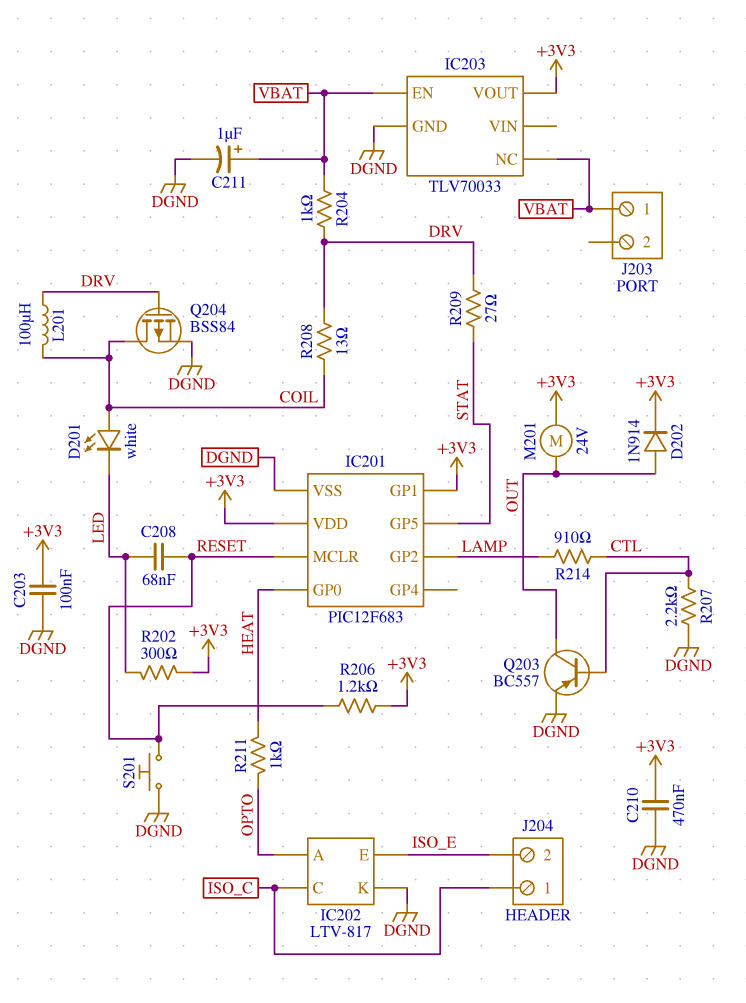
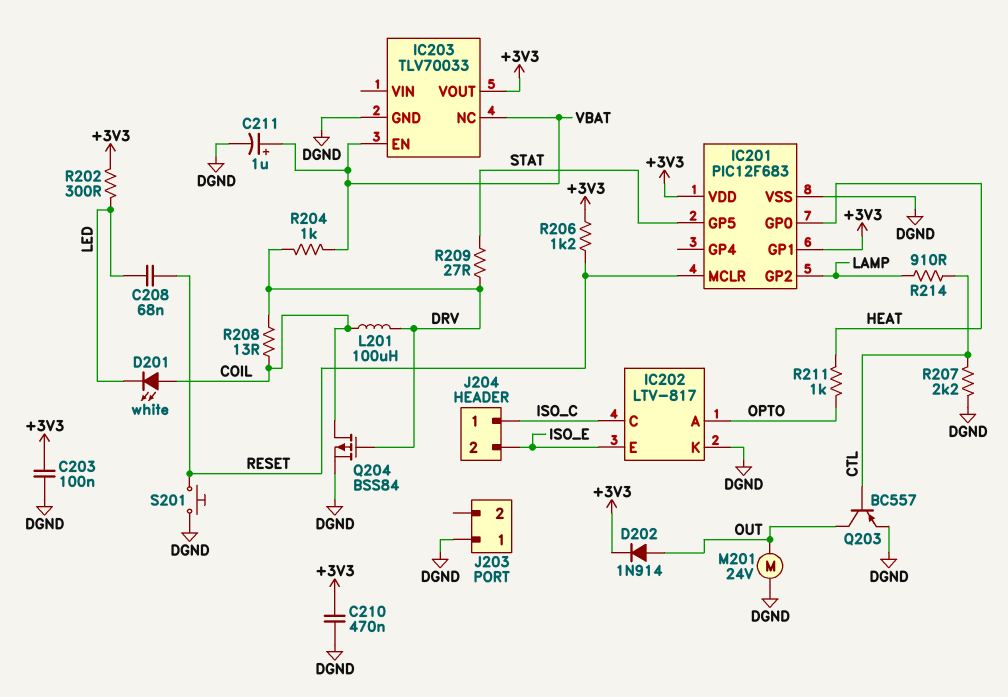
J203 pin 1: VBAT -> DGND
M201: motor 24V (+3V3, OUT) -> motor 24V (DGND, OUT)

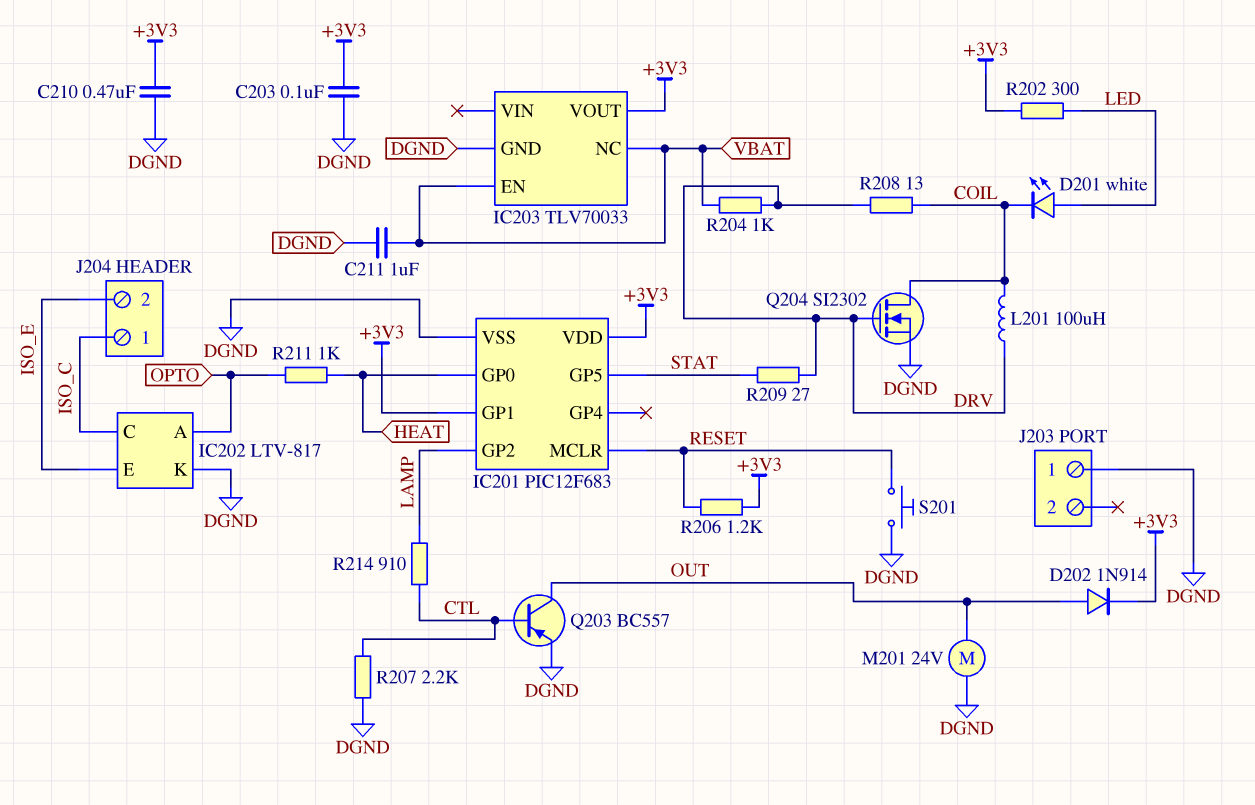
C208: 68nF (LED, RESET) -> none
C211: 1uF (plus VBAT, minus DGND) -> 1uF (DGND, VBAT)
D201: LED white (A COIL, K LED) -> LED white (A LED, K COIL)
Q204: PMOS BSS84 (G DRV, D COIL, S DGND) -> NMOS SI2302 (G DRV, D COIL, S DGND)

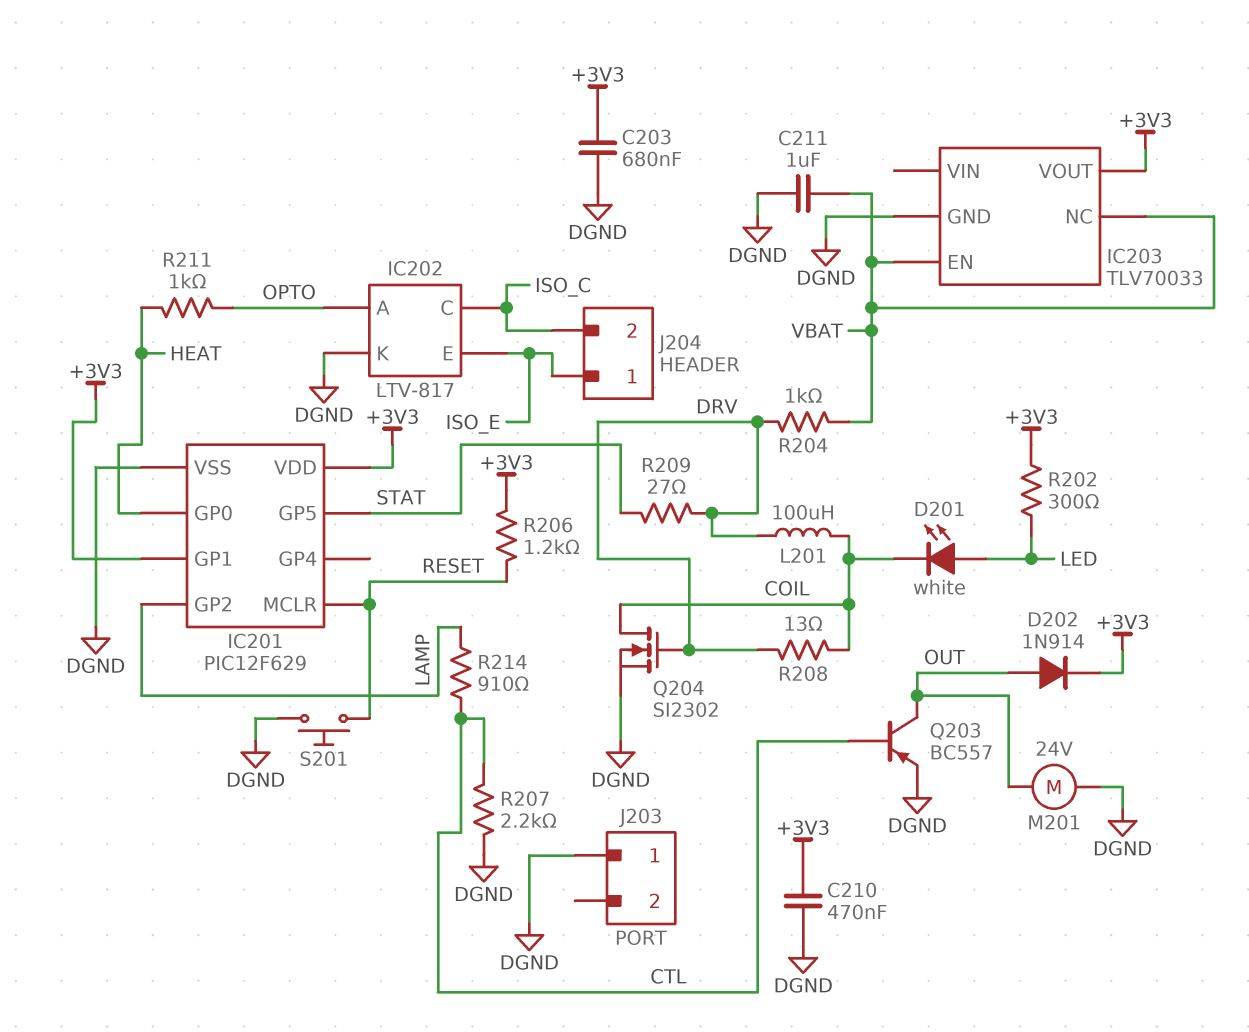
C203: 100nF (+3V3, DGND) -> 680nF (+3V3, DGND)
IC201: PIC12F683 -> PIC12F629
J204 pin 1: ISO_C -> ISO_E
J204 pin 2: ISO_E -> ISO_C

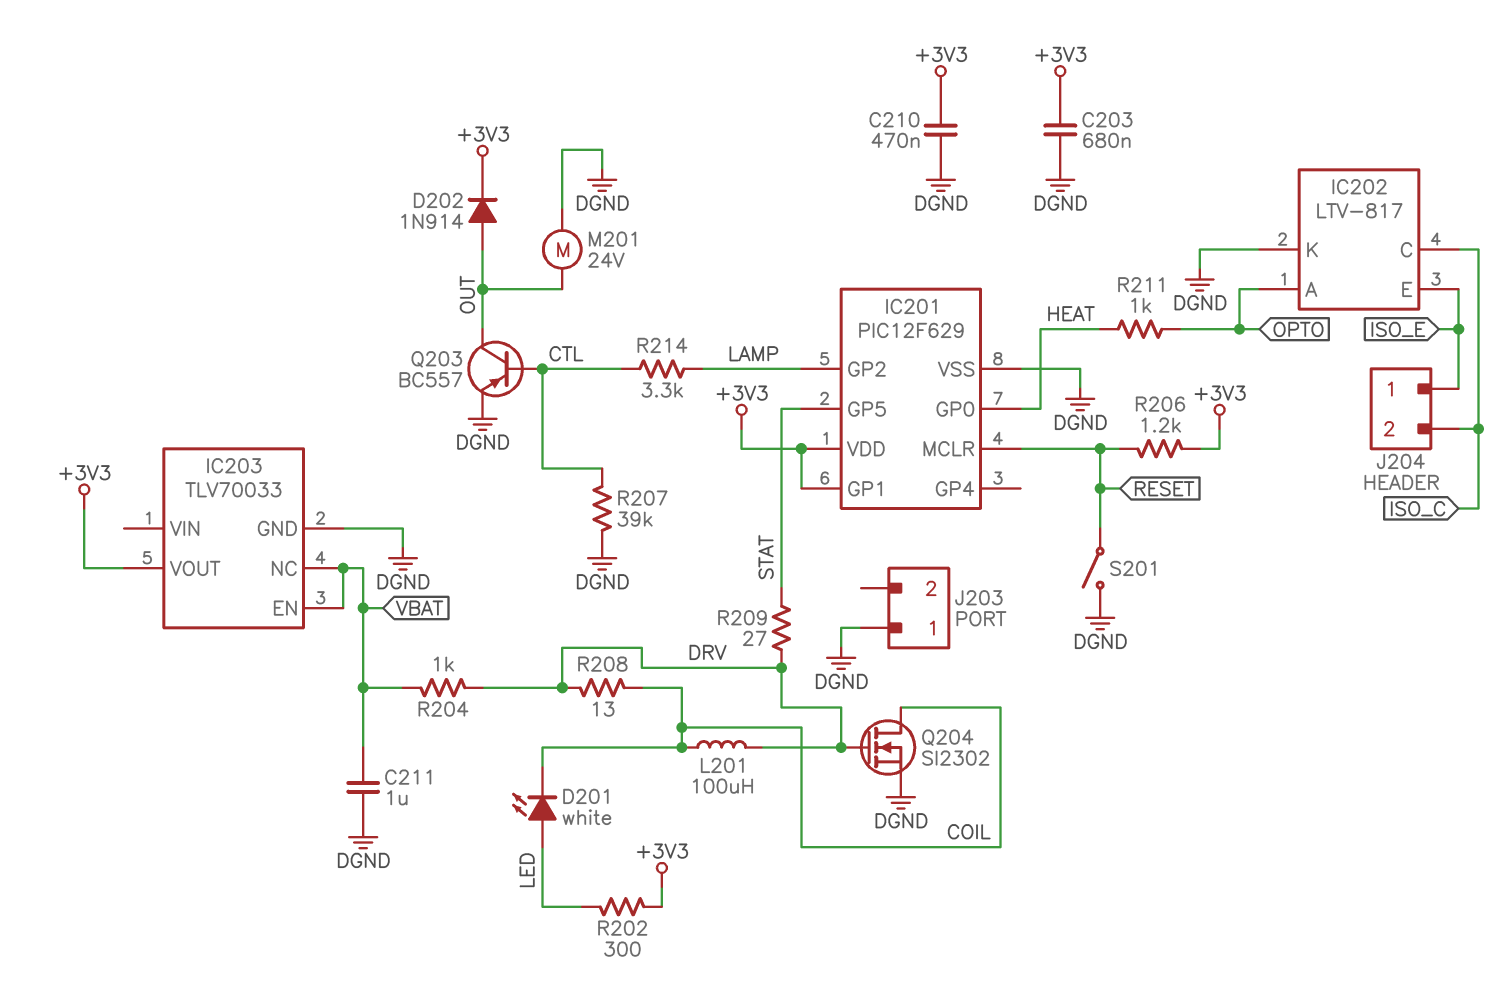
R207: 2.2k (CTL, DGND) -> 39k (CTL, DGND)
R214: 910 (CTL, LAMP) -> 3.3k (CTL, LAMP)
S201: button (DGND, RESET) -> switch (DGND, RESET)

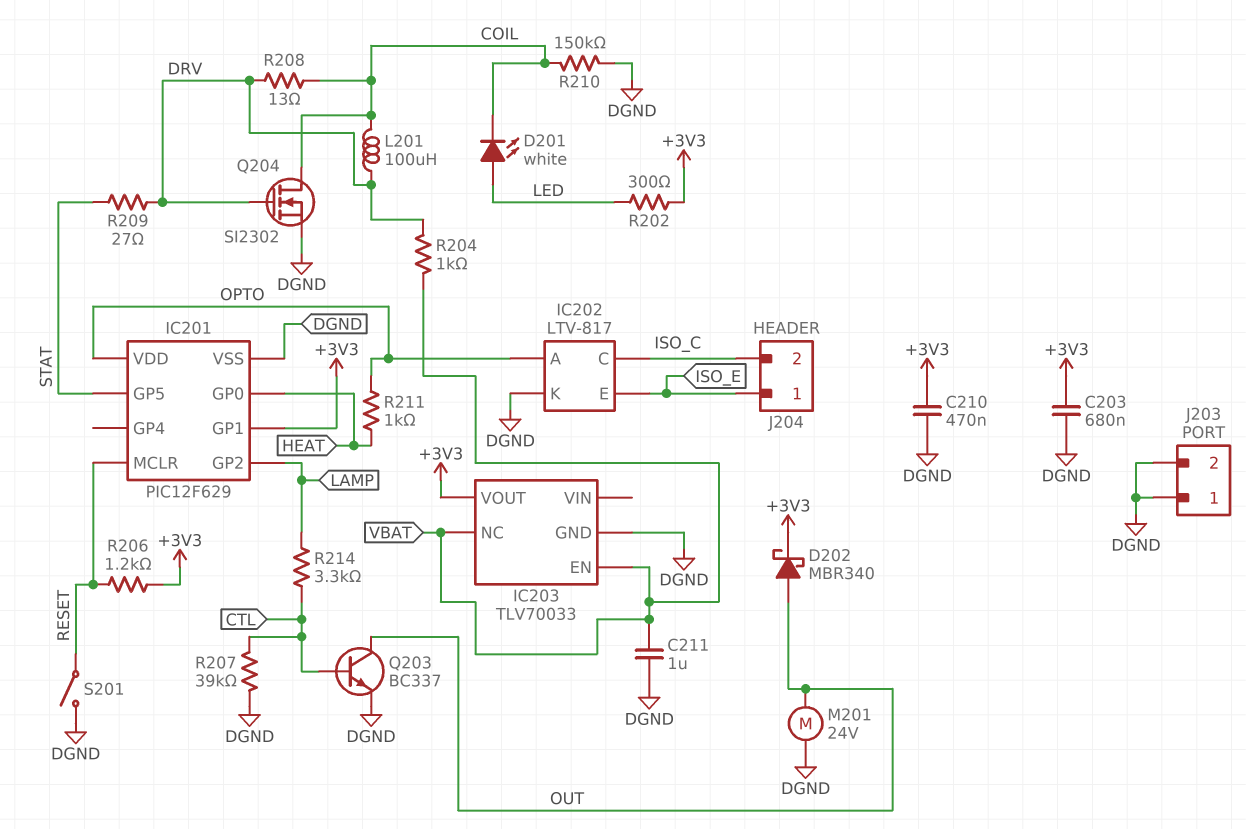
D202: diode 1N914 (A OUT, K +3V3) -> schottky MBR340 (A OUT, K +3V3)
IC201 pin VDD: +3V3 -> OPTO
J203 pin 2: none -> DGND
Q203: PNP BC557 (B CTL, C OUT, E DGND) -> NPN BC337 (B CTL, C OUT, E DGND)
R210: none -> 150k (COIL, DGND)

